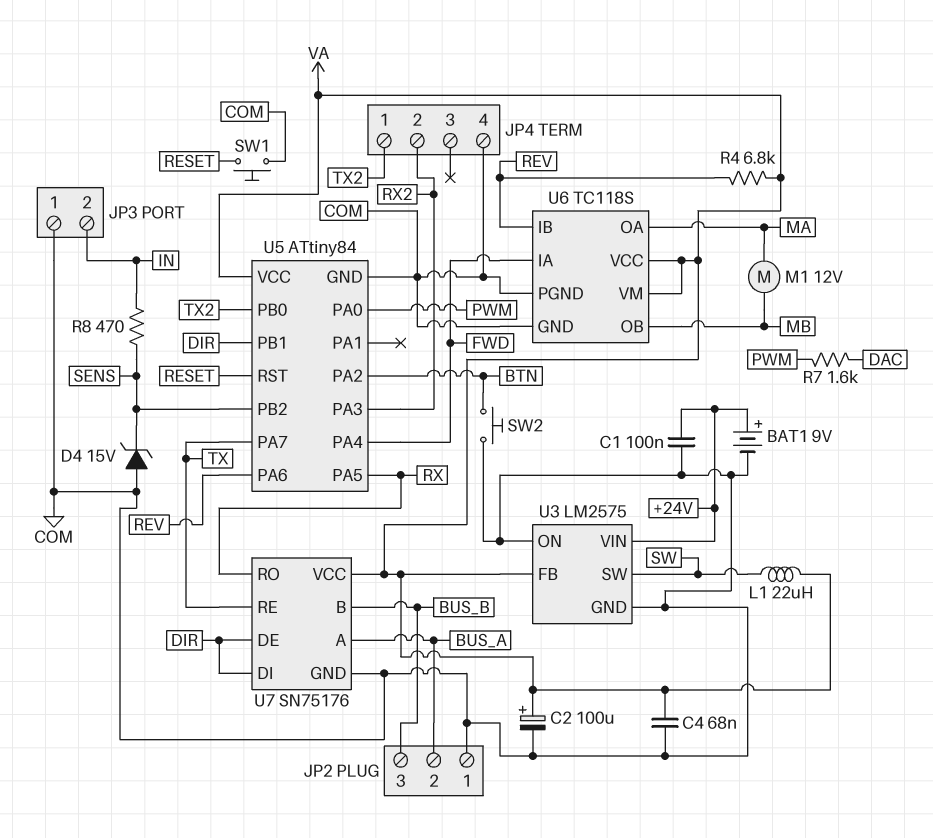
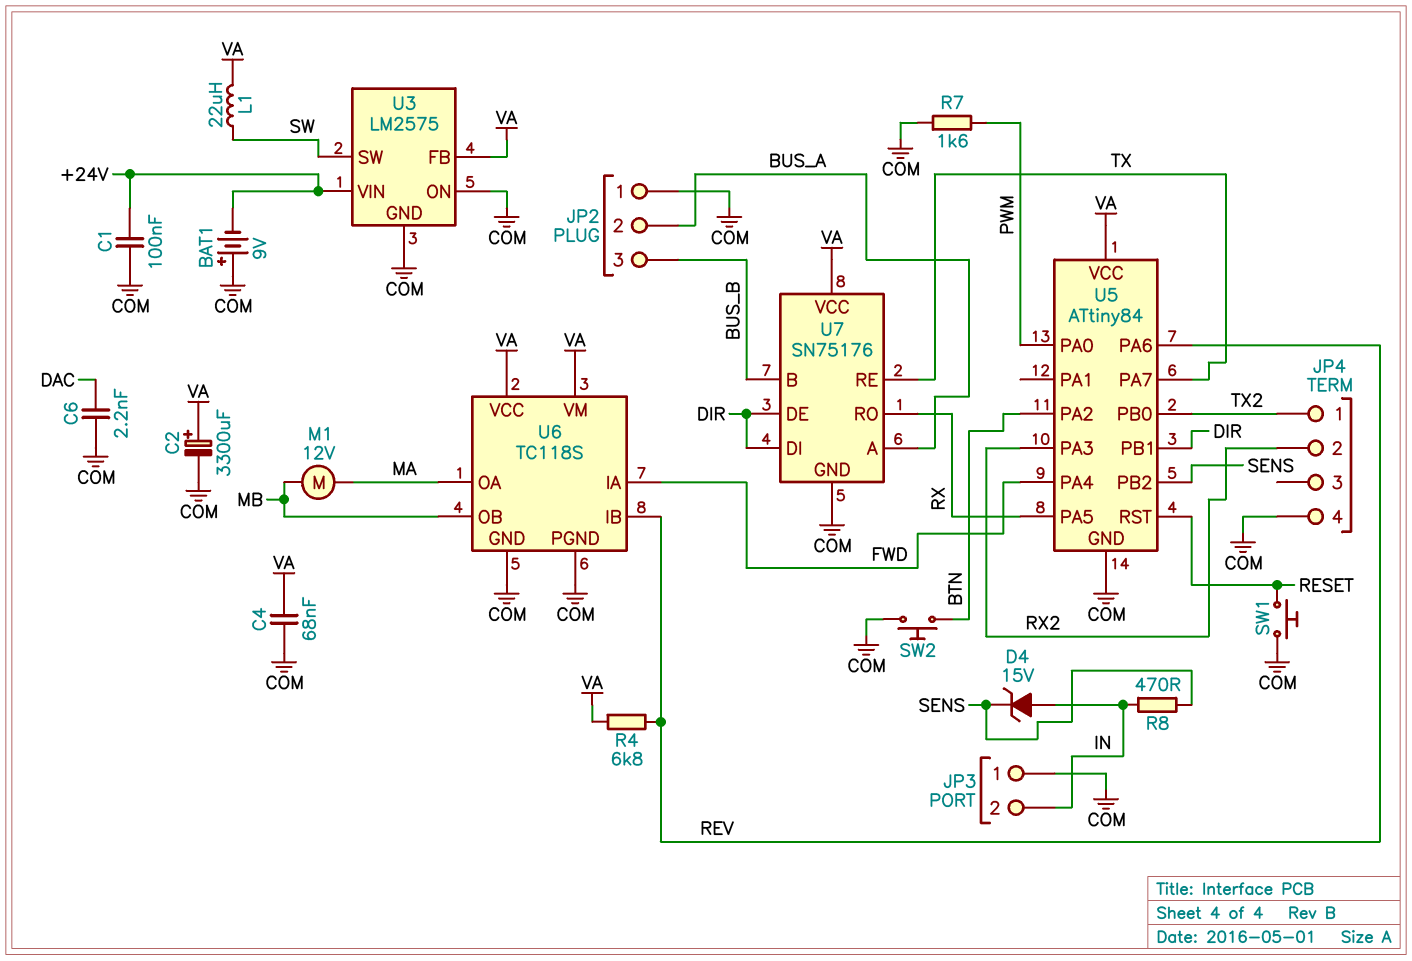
BAT1: 9V (plus +24V, minus COM) -> 9V (plus COM, minus +24V)
C2: 100uF (plus VA, minus COM) -> 3300uF (plus VA, minus COM)
C6: none -> 2.2nF (COM, DAC)
D4: zener 15V (A COM, K SENS) -> zener 15V (A IN, K SENS)
R7: 1.6k (DAC, PWM) -> 1.6k (COM, PWM)

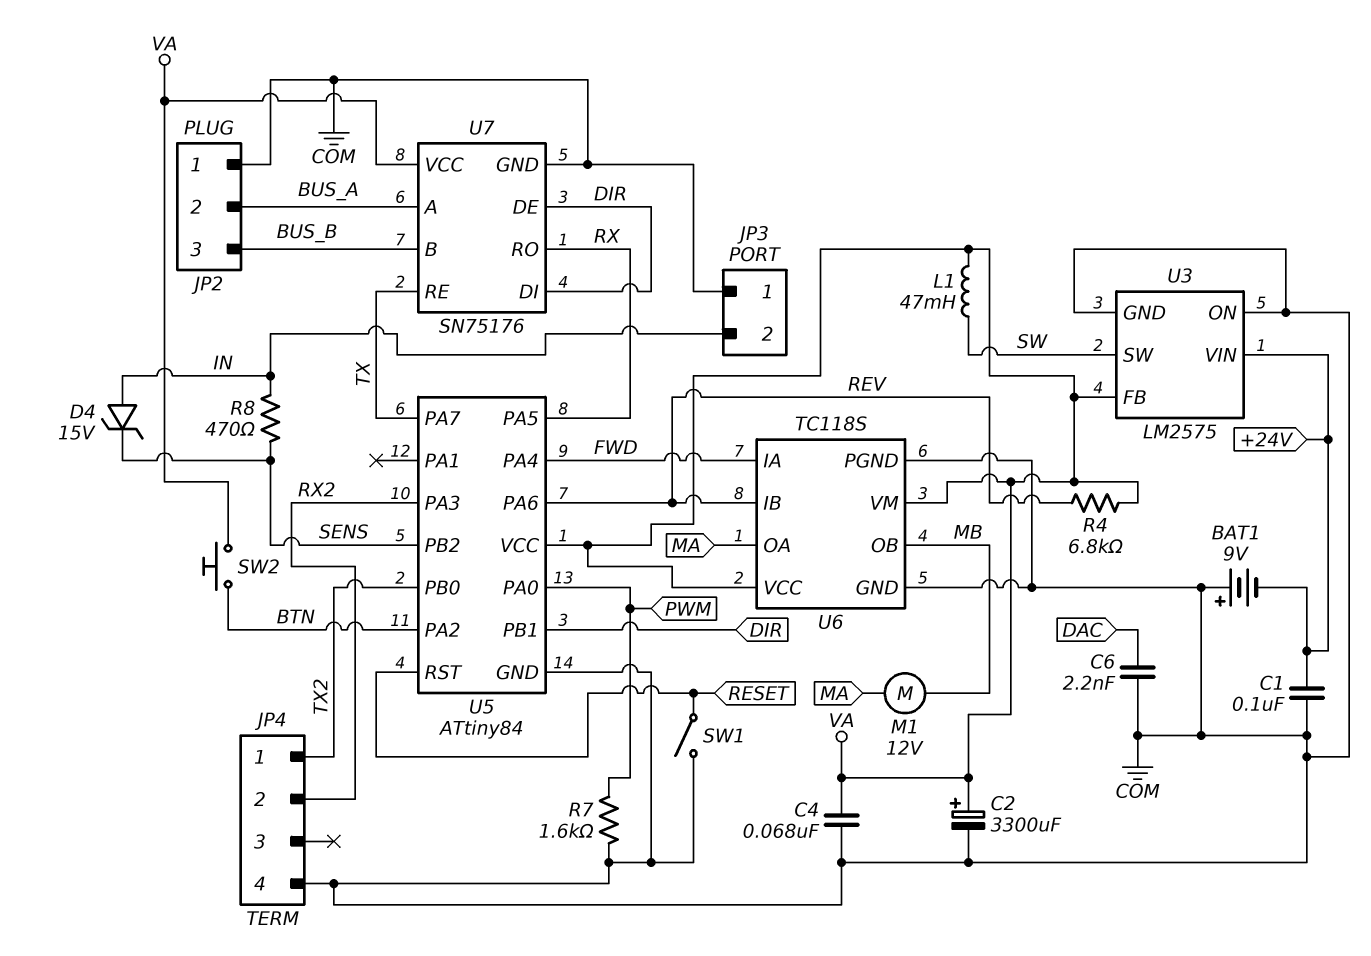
L1: 22uH (SW, VA) -> 47mH (SW, VA)
SW1: button (COM, RESET) -> switch (COM, RESET)
SW2: button (BTN, COM) -> button (BTN, VA)

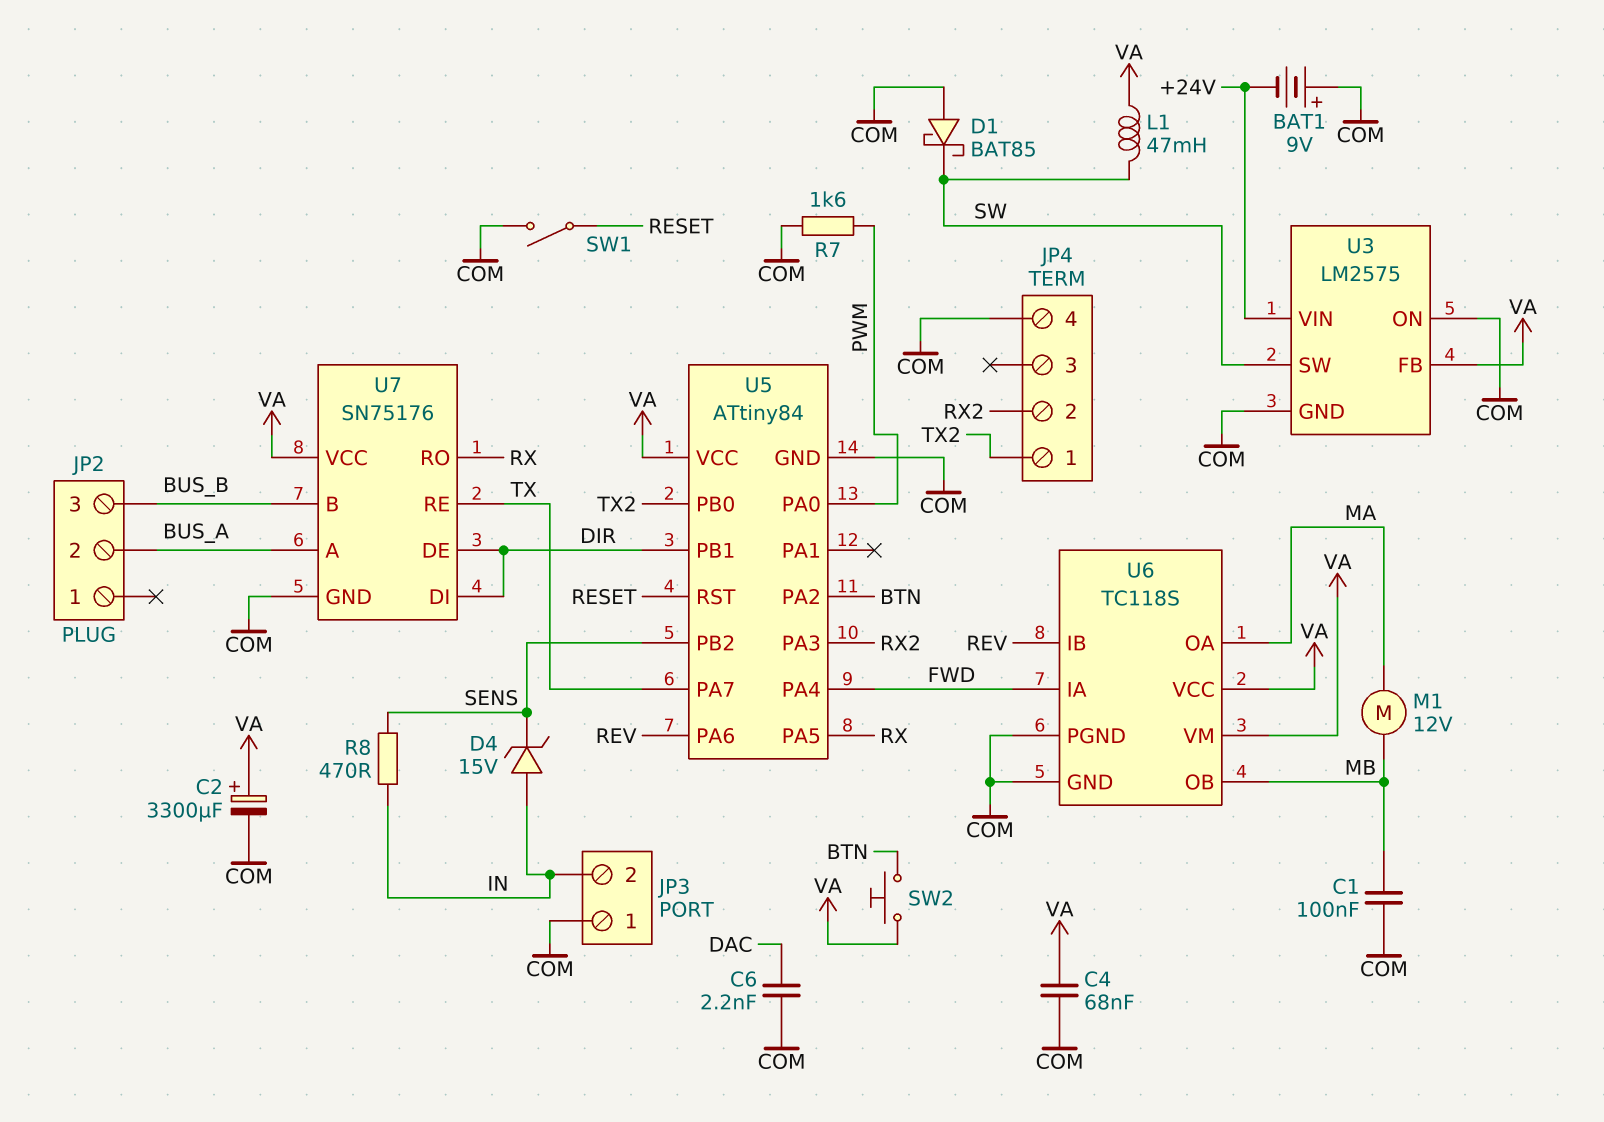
C1: 100nF (+24V, COM) -> 100nF (COM, MB)
D1: none -> schottky BAT85 (A COM, K SW)
JP2 pin 1: COM -> none
R4: 6.8k (REV, VA) -> none

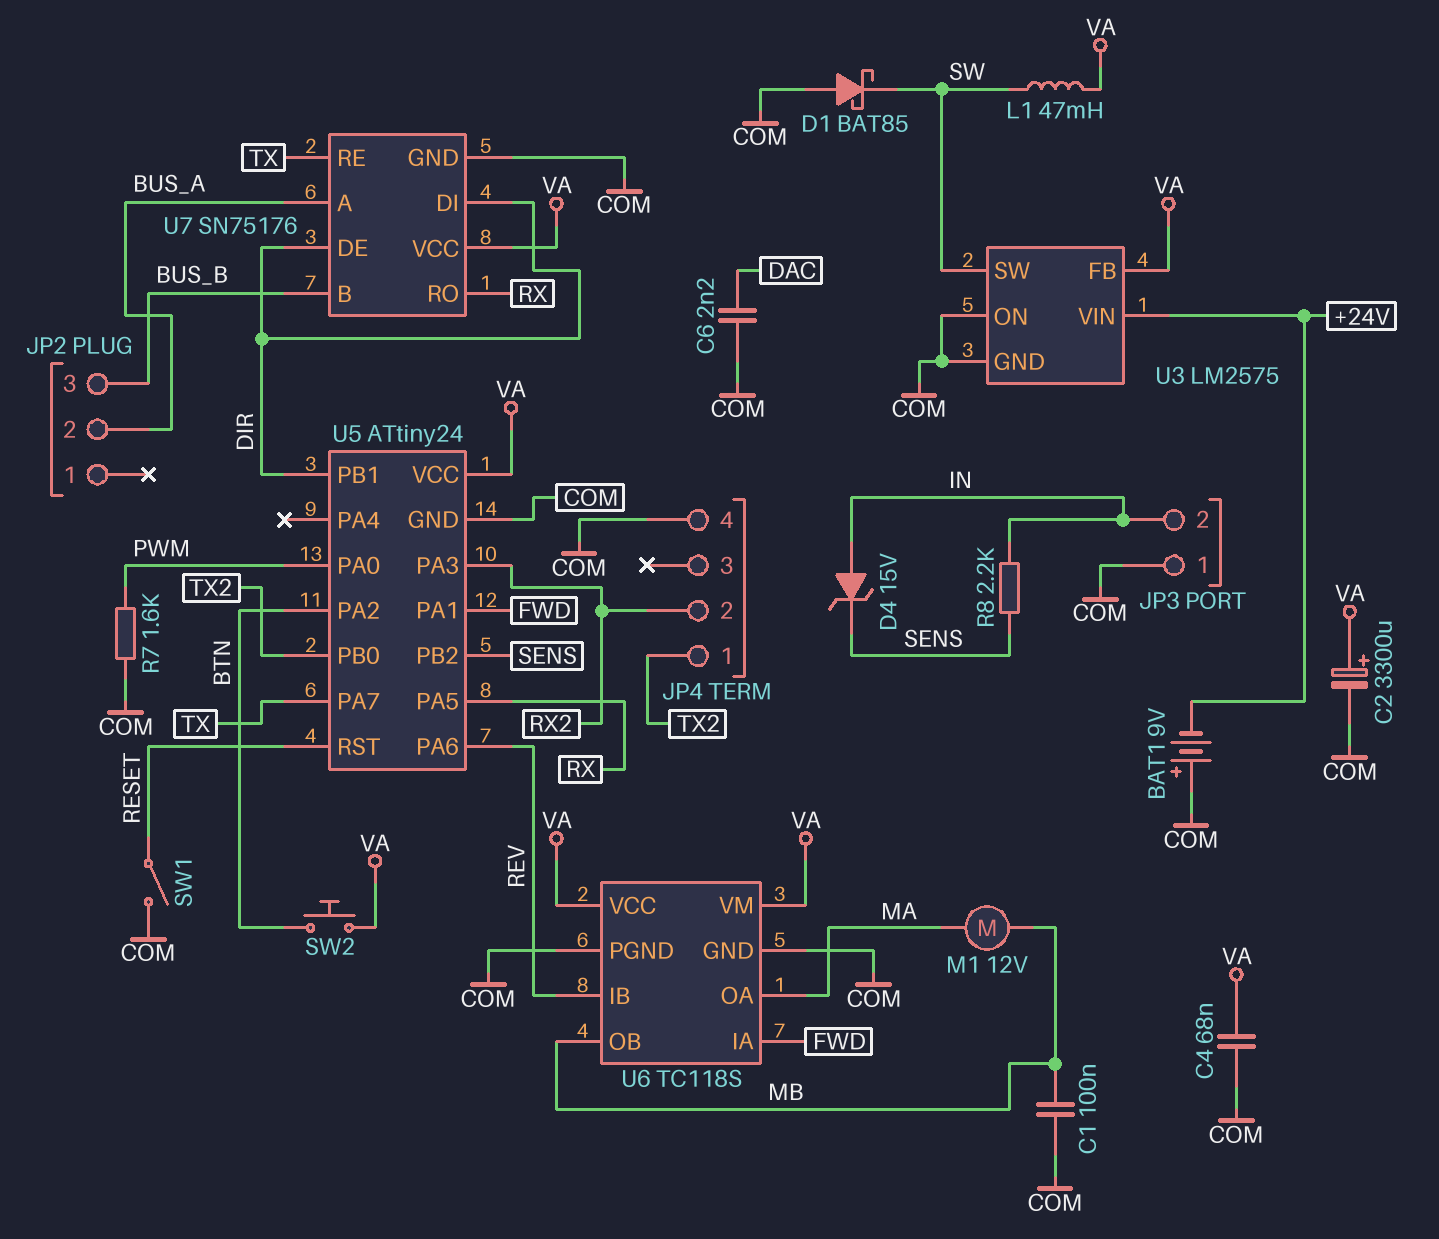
R8: 470 (IN, SENS) -> 2.2k (IN, SENS)
U5: ATtiny84 -> ATtiny24
U5 pin PA1: none -> FWD
U5 pin PA4: FWD -> none

